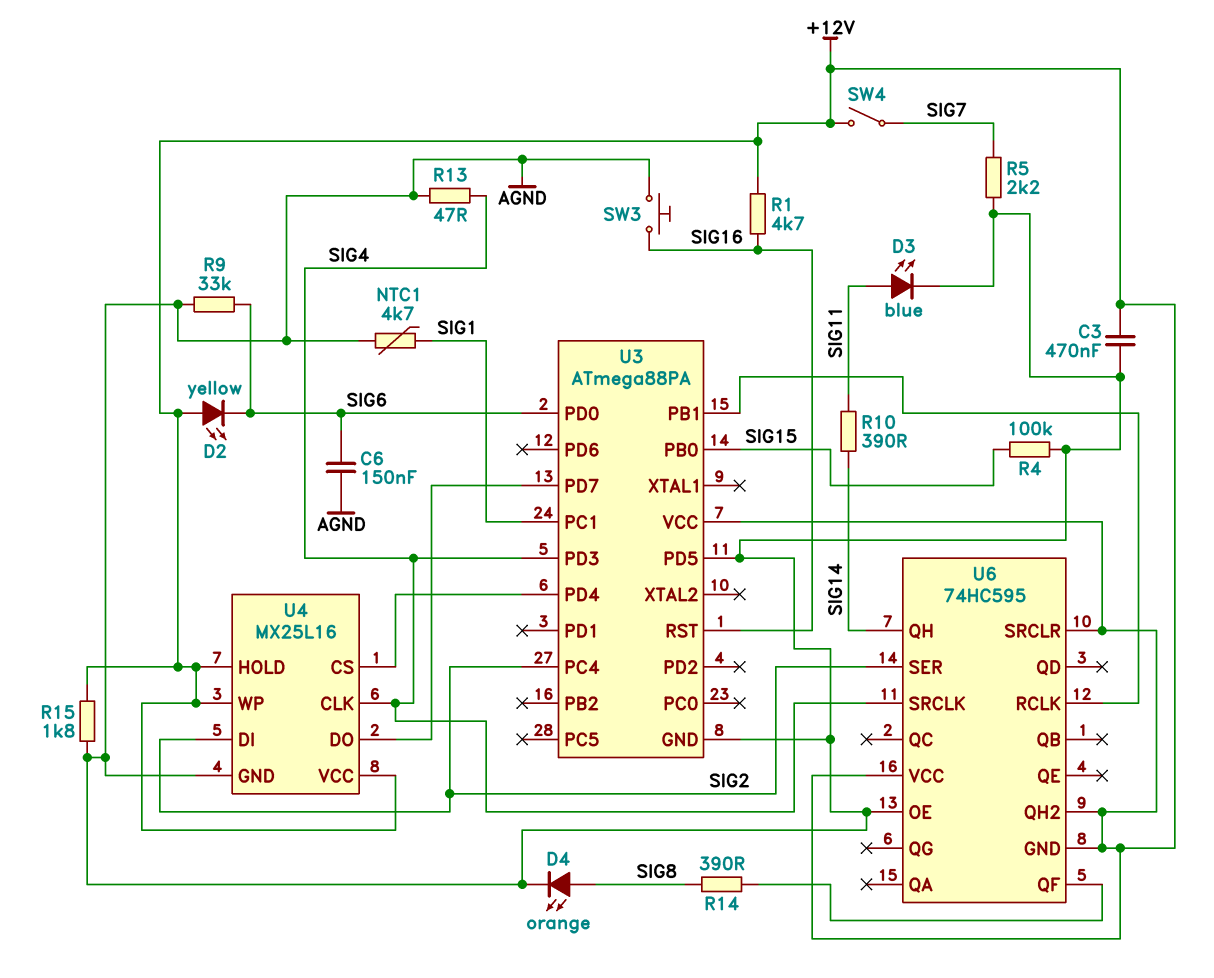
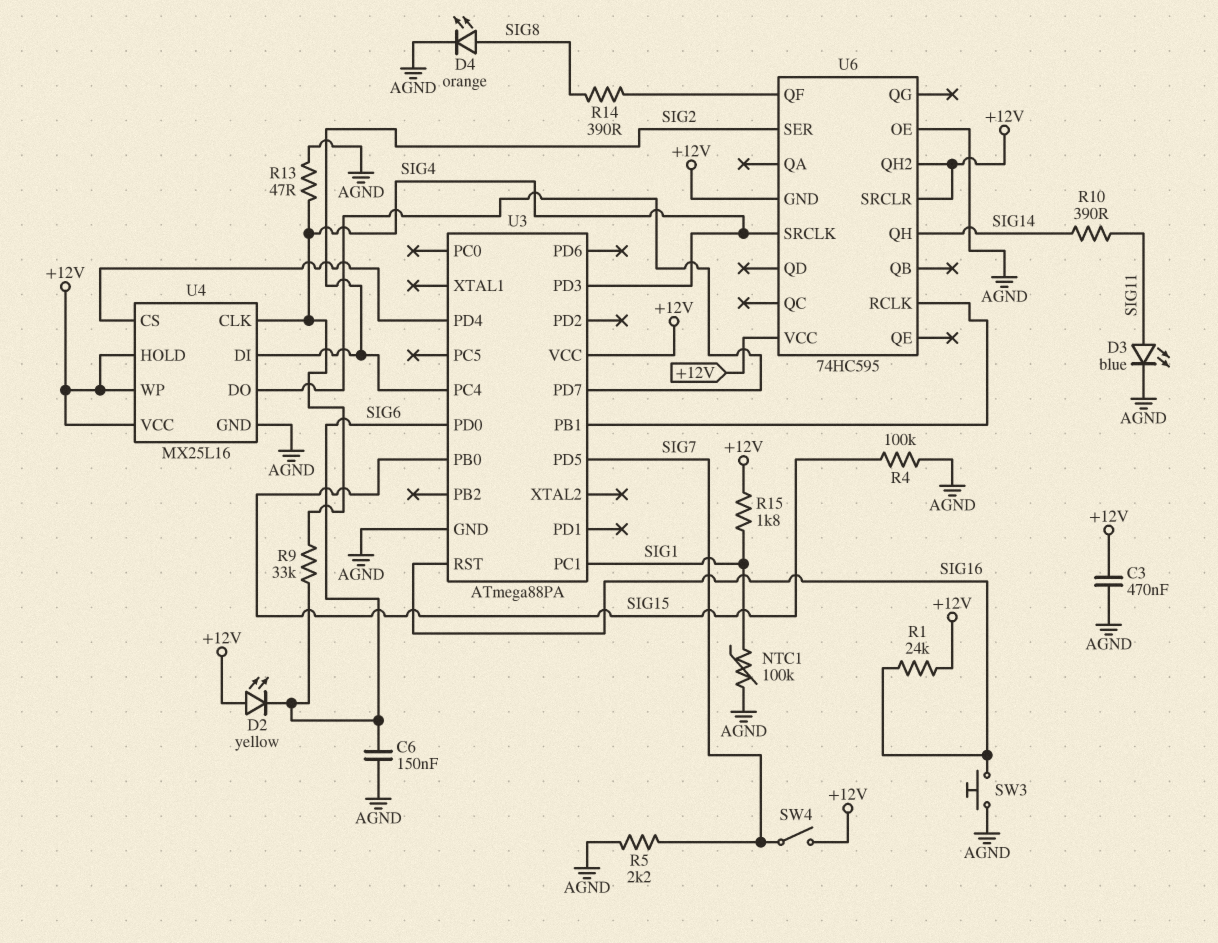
NTC1: 4.7k (AGND, SIG1) -> 100k (AGND, SIG1)
R1: 4.7k (+12V, SIG16) -> 24k (+12V, SIG16)
R9: 33k (AGND, SIG6) -> 33k (SIG4, SIG6)
R15: 1.8k (+12V, AGND) -> 1.8k (+12V, SIG1)
U3 pin PD5: AGND -> SIG7

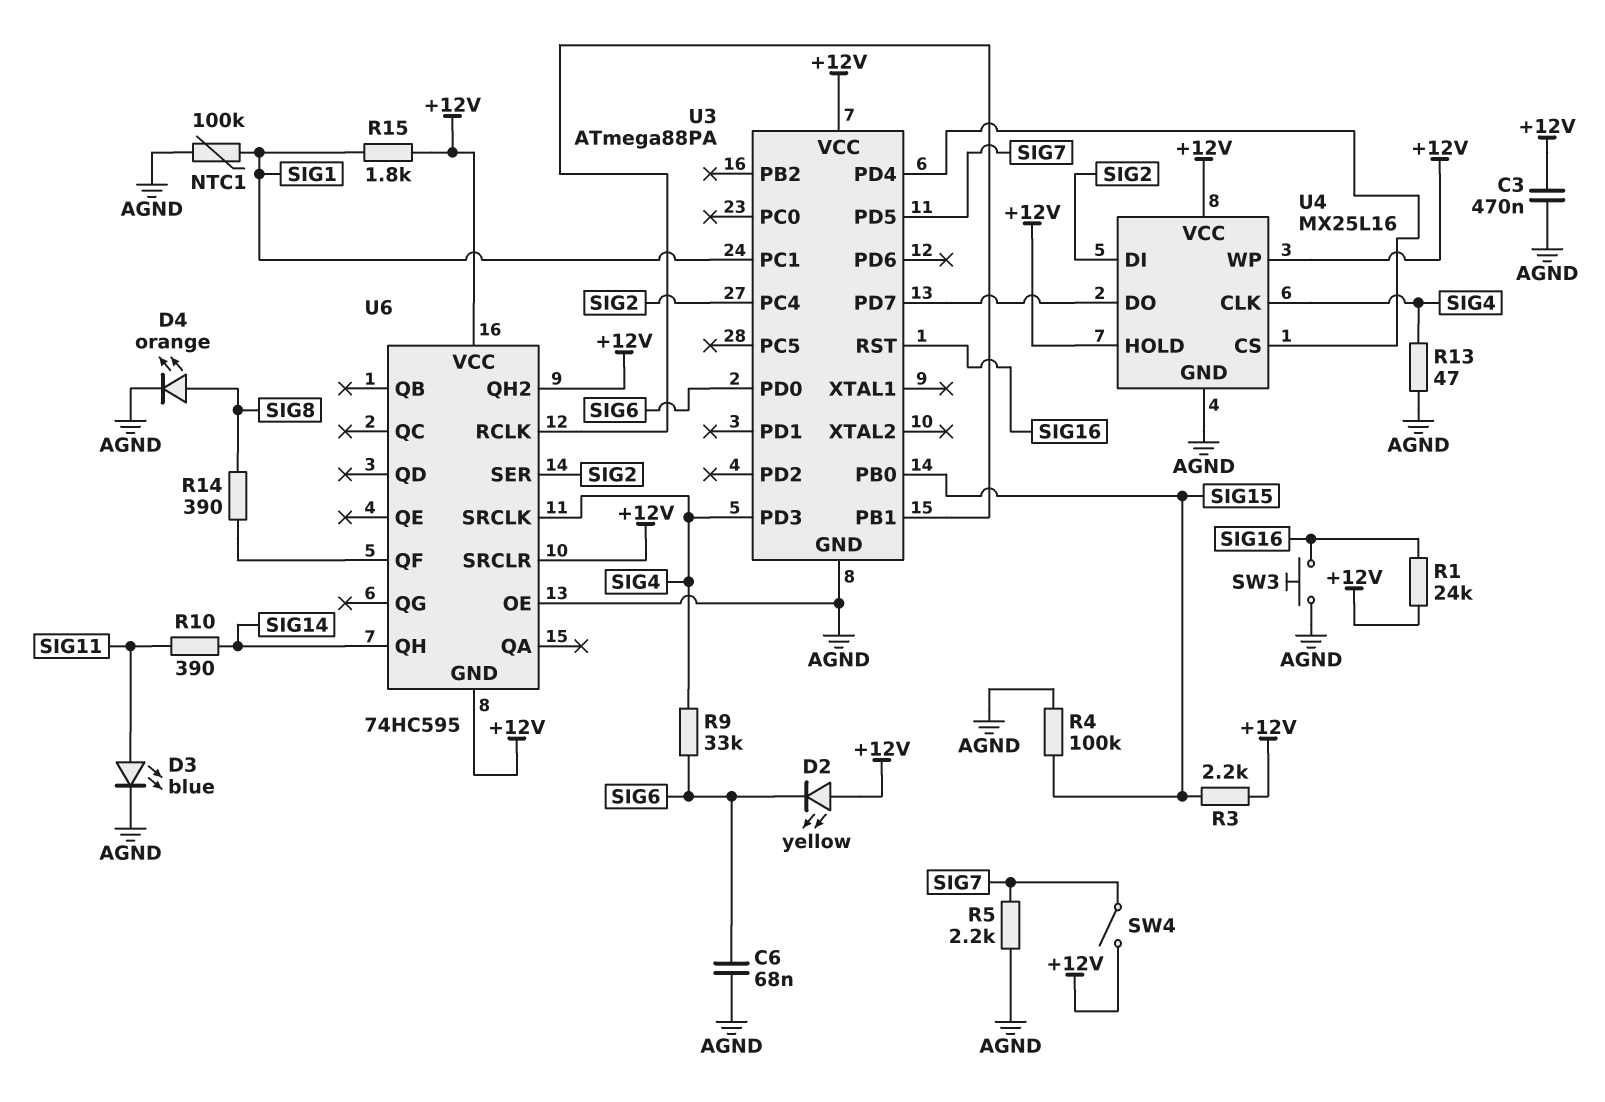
C6: 150nF (AGND, SIG6) -> 68nF (AGND, SIG6)
R3: none -> 2.2k (+12V, SIG15)

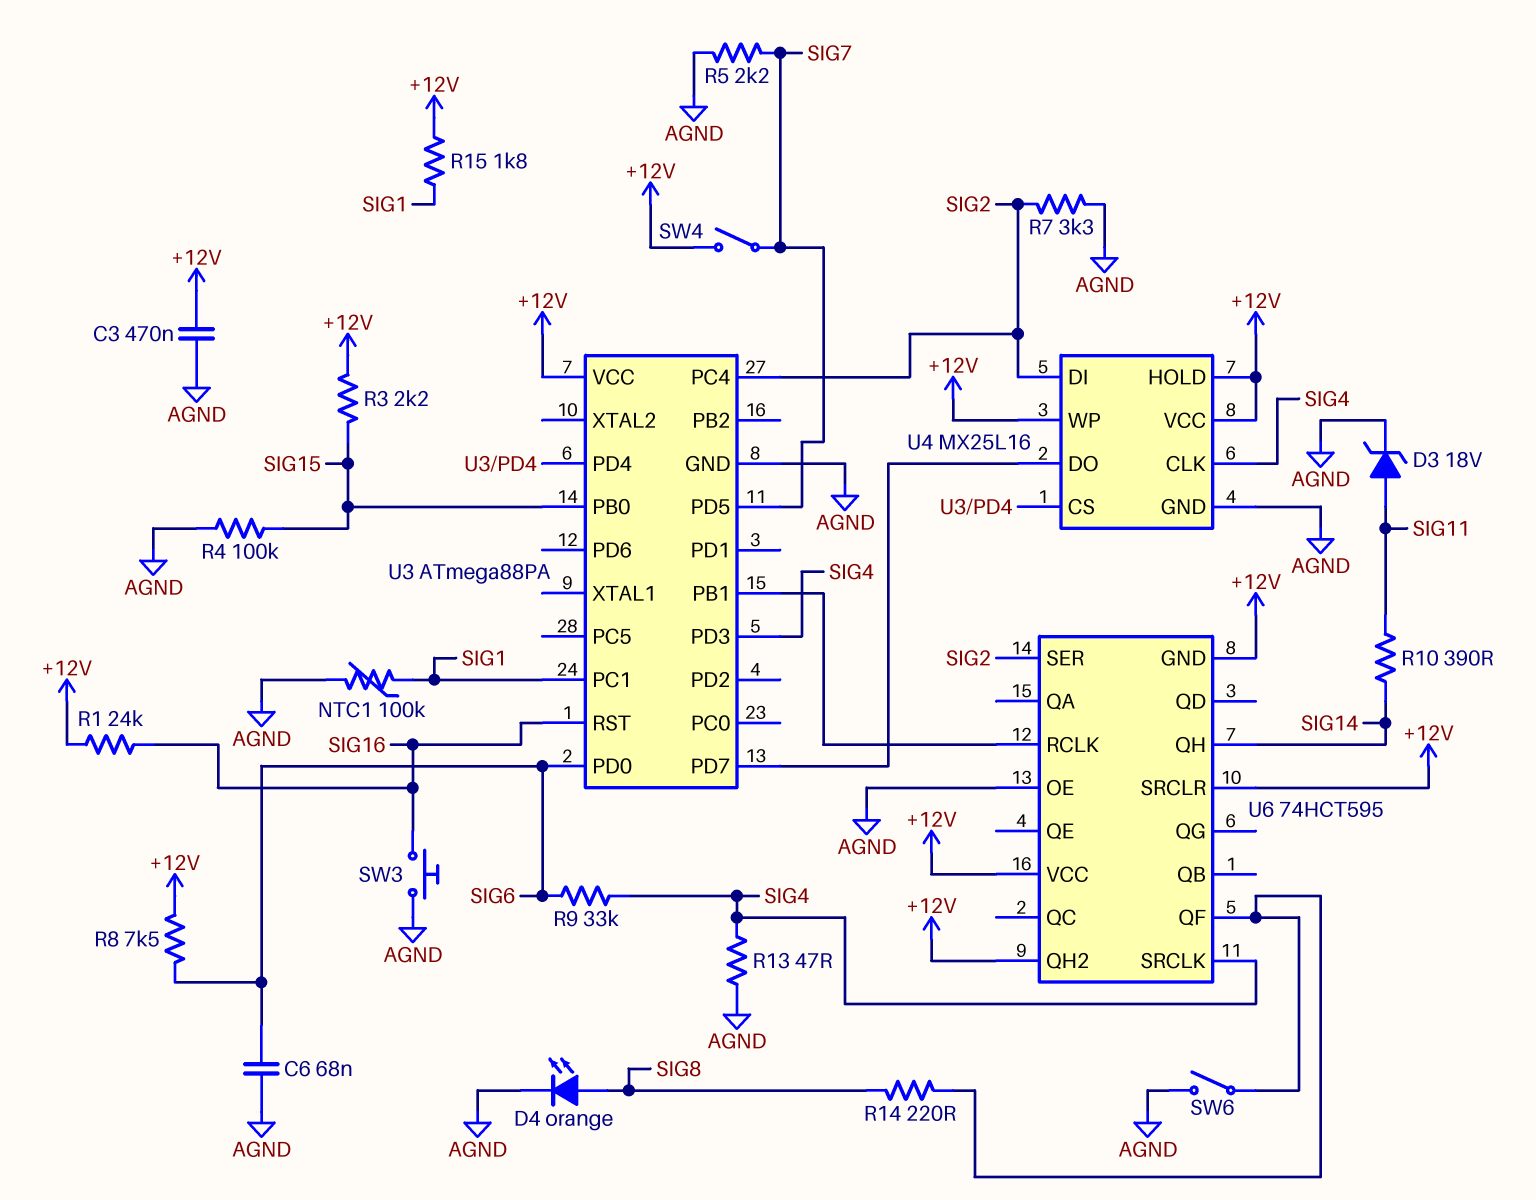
D2: LED yellow (A +12V, K SIG6) -> none
D3: LED blue (A SIG11, K AGND) -> zener 18V (A SIG11, K AGND)
R7: none -> 3.3k (AGND, SIG2)
R8: none -> 7.5k (+12V, SIG6)
R14: 390 (SIG8, U6/QF) -> 220 (SIG8, U6/QF)
SW6: none -> switch (AGND, U6/QF)
U6: 74HC595 -> 74HCT595

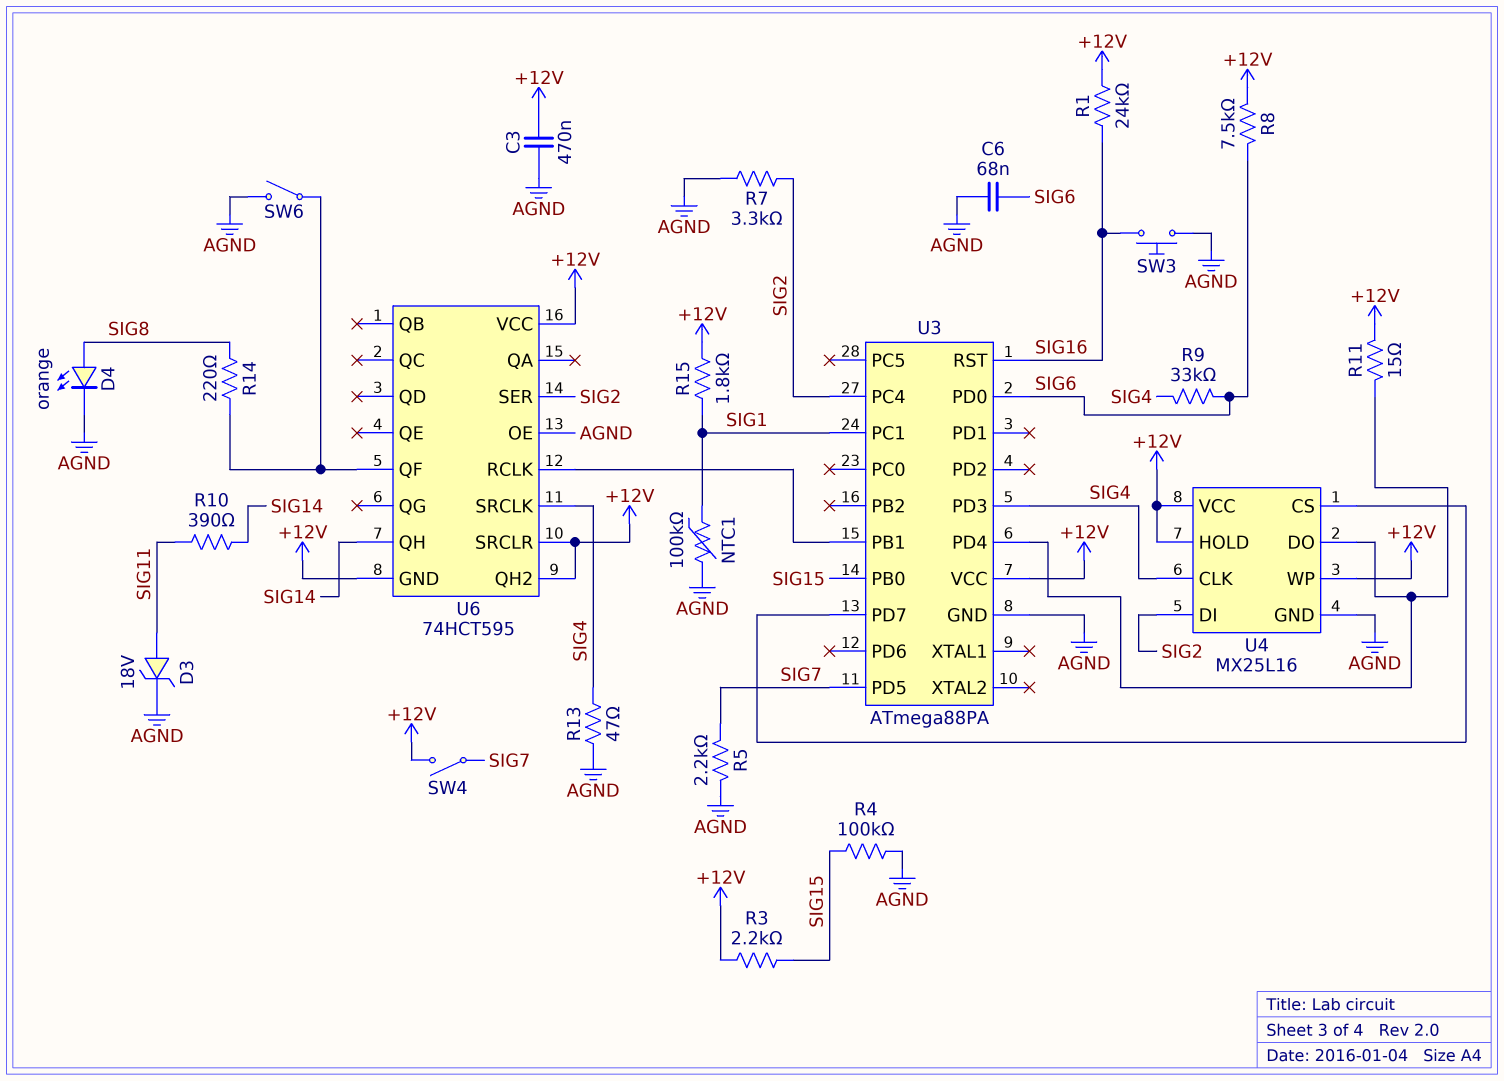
R11: none -> 15 (+12V, U3/PD4)
U4 pin CS: U3/PD4 -> U3/PD7
U4 pin DO: U3/PD7 -> U3/PD4

